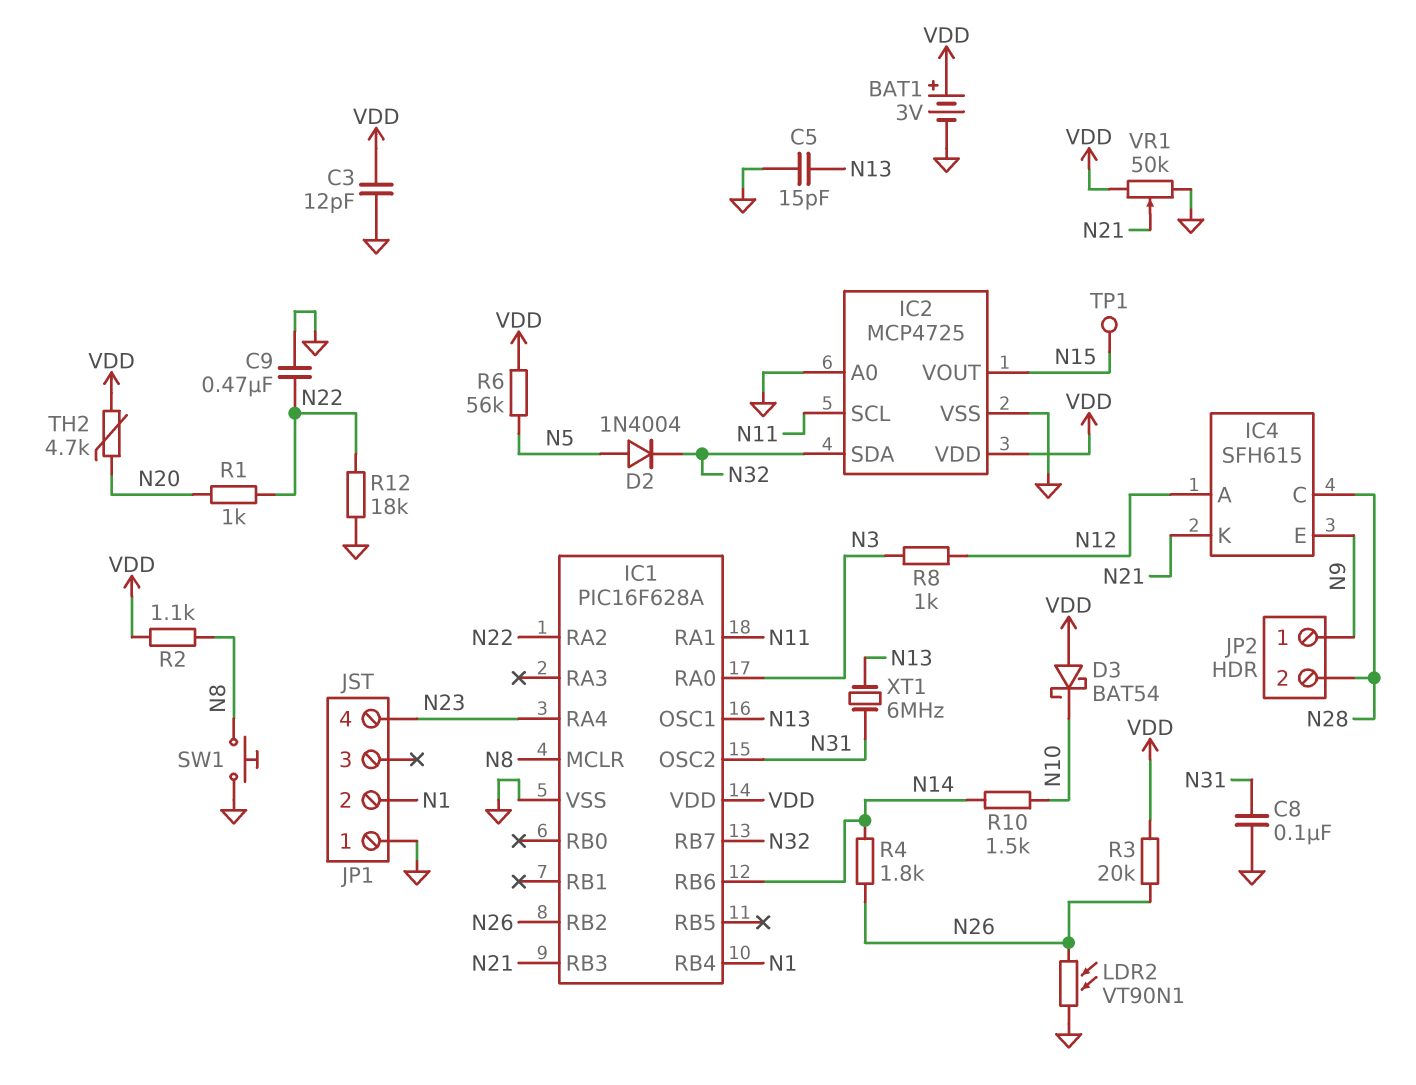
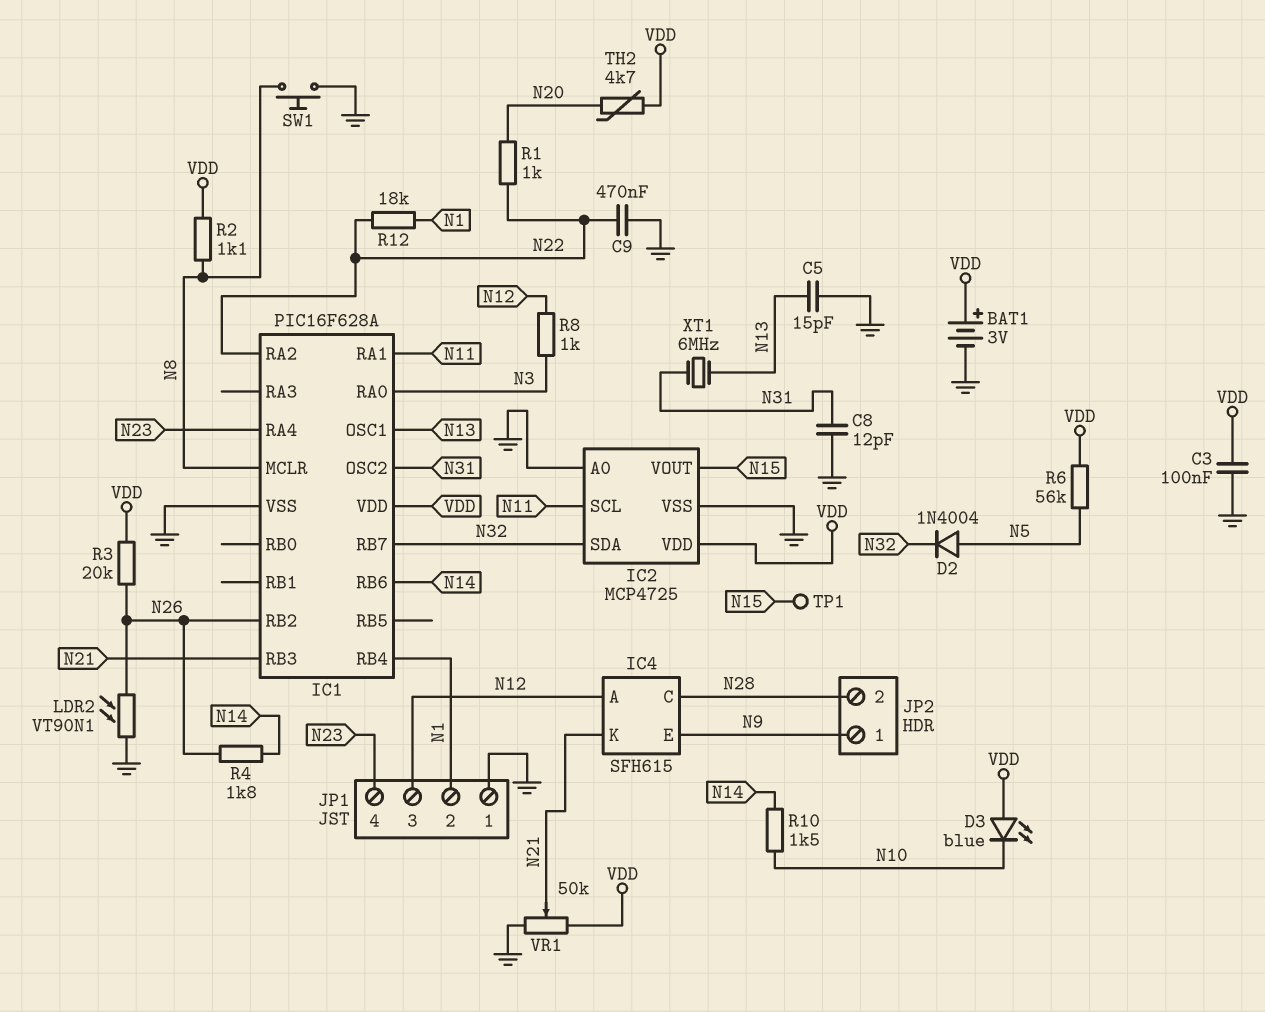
C3: 12pF (GND, VDD) -> 100nF (GND, VDD)
C8: 100nF (GND, N31) -> 12pF (GND, N31)
D3: schottky BAT54 (A VDD, K N10) -> LED blue (A VDD, K N10)
JP1 pin 3: none -> N12
R12: 18k (GND, N22) -> 18k (N1, N22)

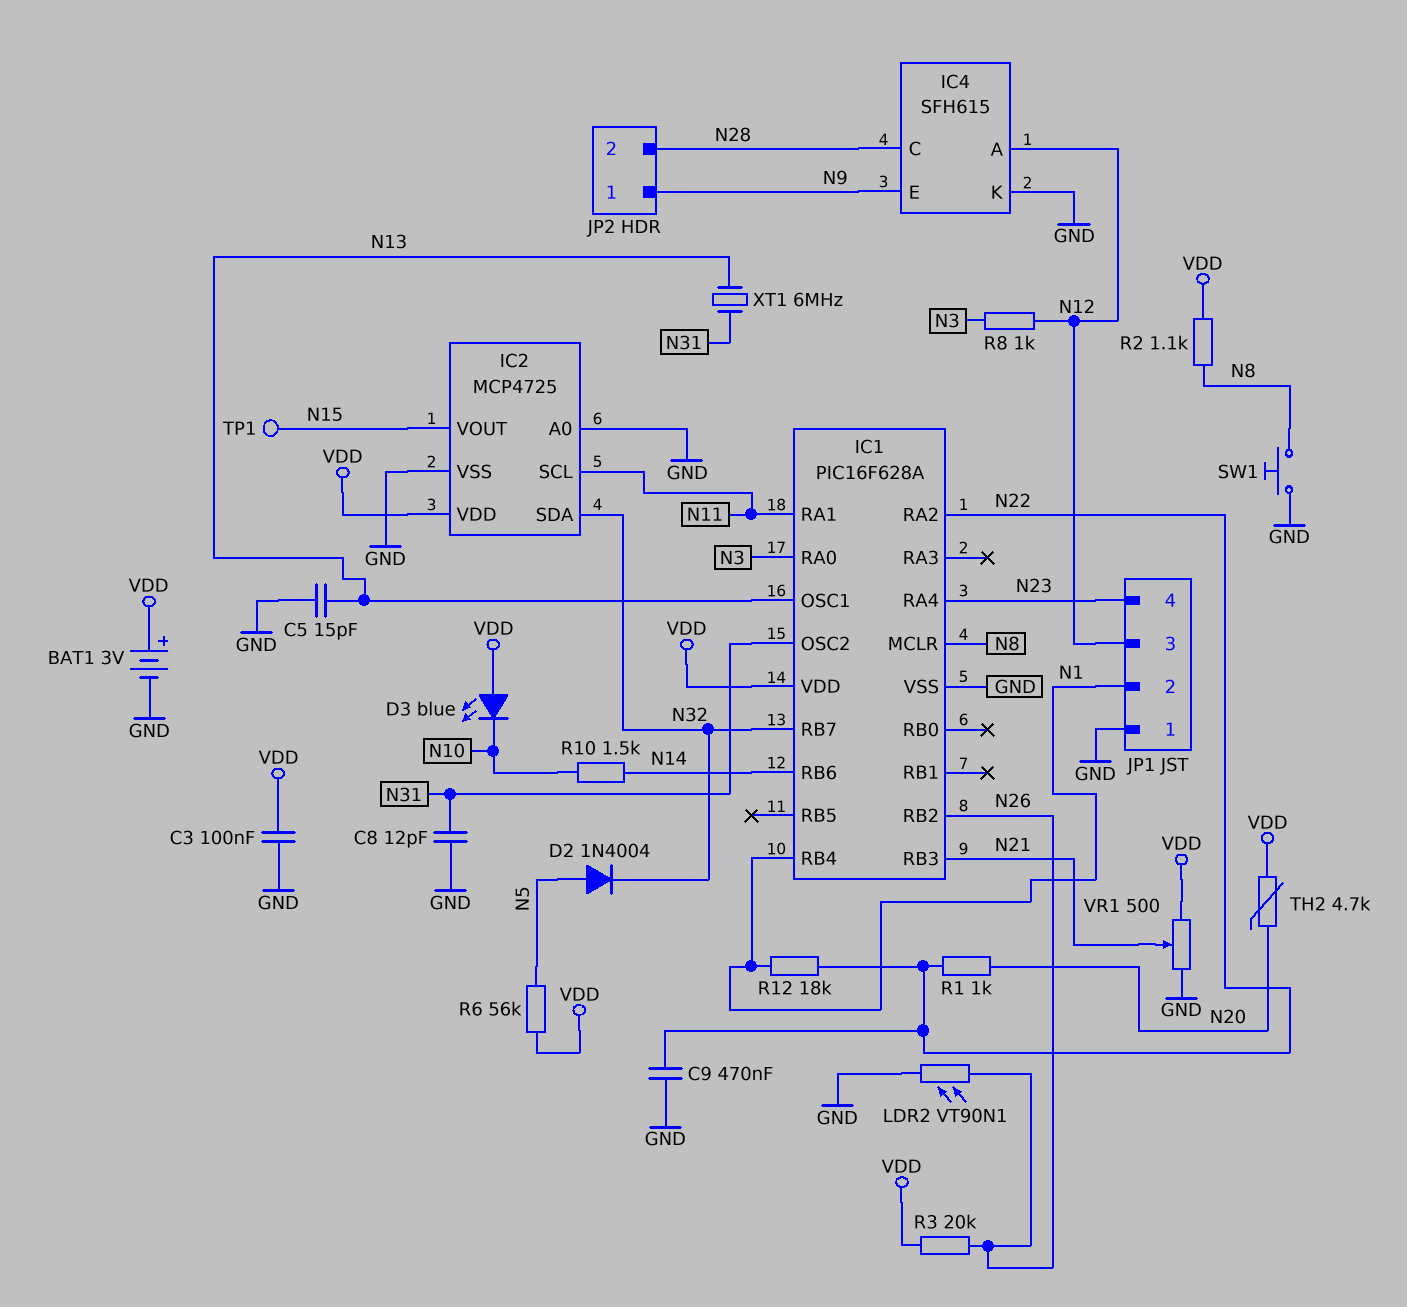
IC4 pin K: N21 -> GND
R4: 1.8k (N14, N26) -> none
VR1: 50k (GND, VDD, wiper N21) -> 500 (GND, VDD, wiper N21)

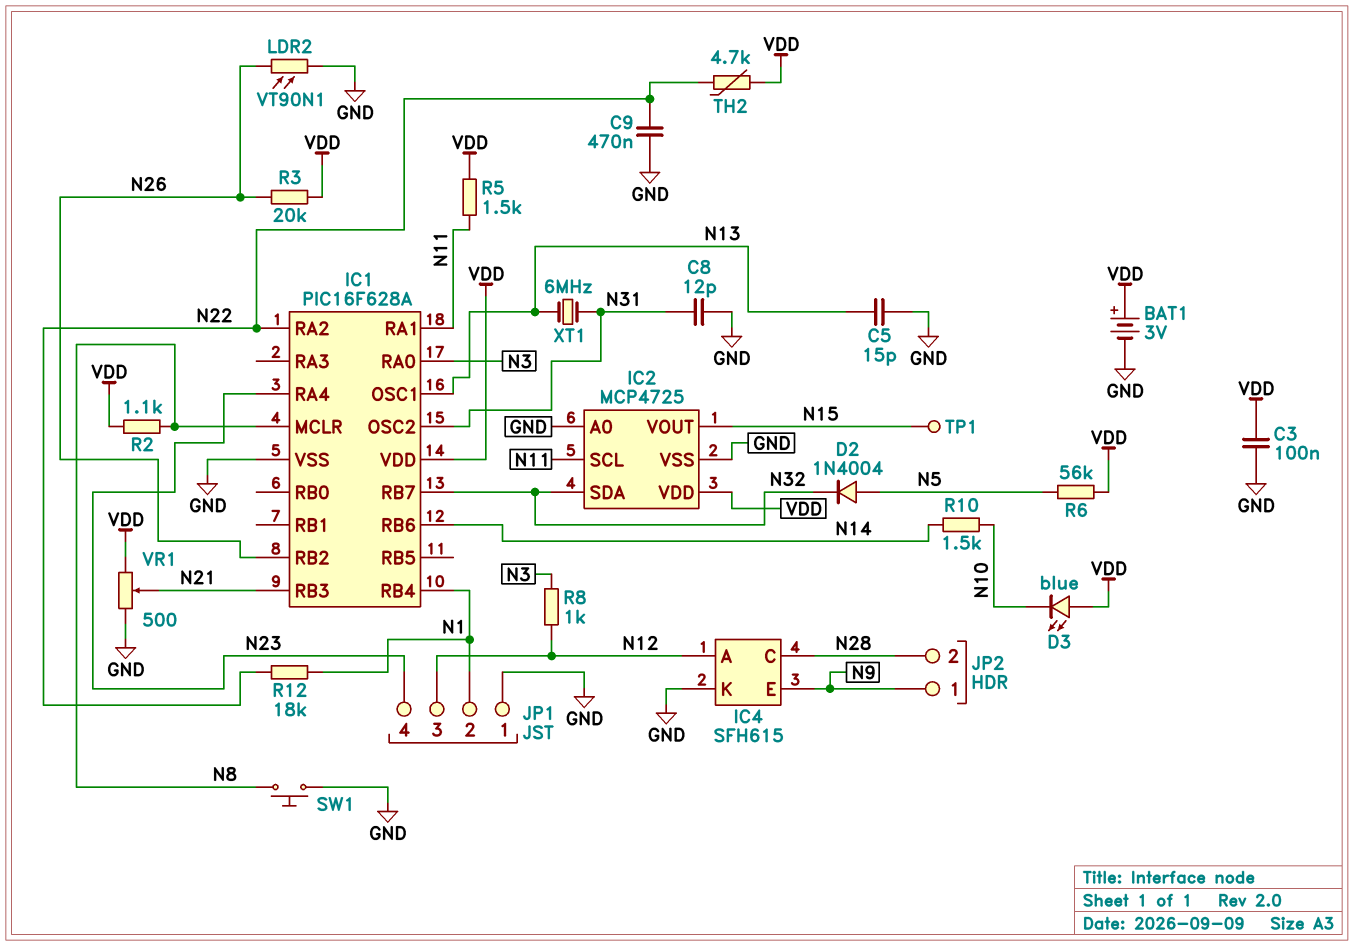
R1: 1k (N20, N22) -> none
R5: none -> 1.5k (N11, VDD)
TH2: 4.7k (N20, VDD) -> 4.7k (N22, VDD)

